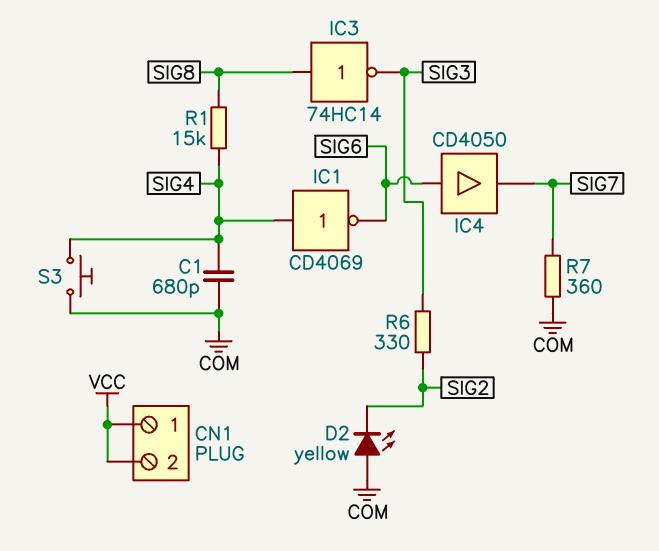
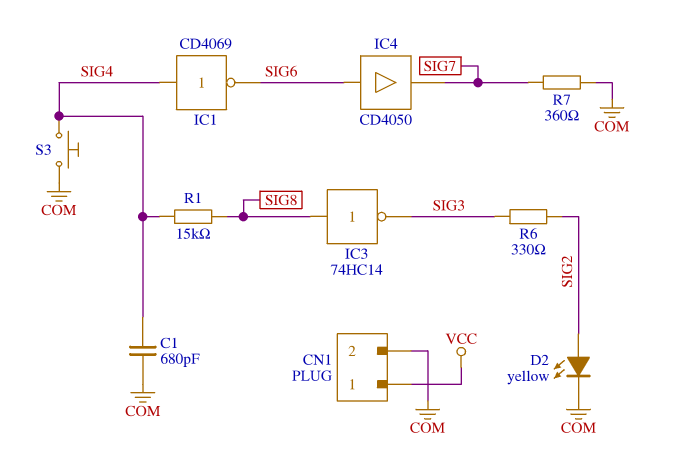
CN1 pin 2: VCC -> COM
D2: LED yellow (A COM, K SIG2) -> LED yellow (A SIG2, K COM)

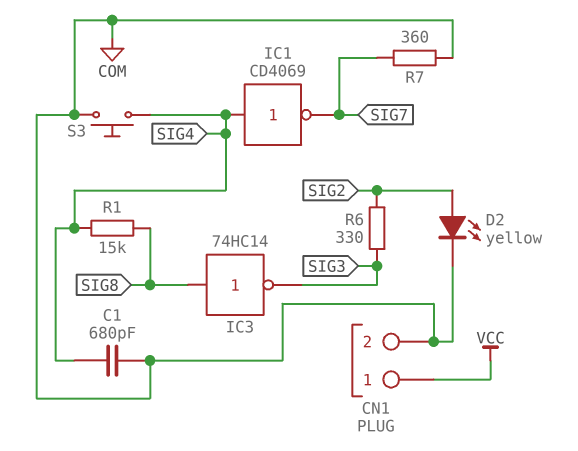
IC1: NOT CD4069 (in SIG4, out SIG6) -> NOT CD4069 (in SIG4, out SIG7)
IC4: buffer CD4050 (in SIG6, out SIG7) -> none

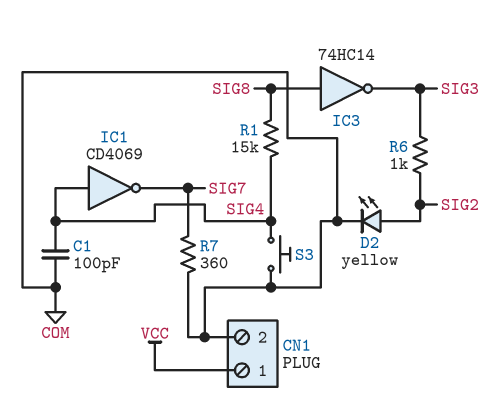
C1: 680pF (COM, SIG4) -> 100pF (COM, SIG4)
R6: 330 (SIG2, SIG3) -> 1k (SIG2, SIG3)

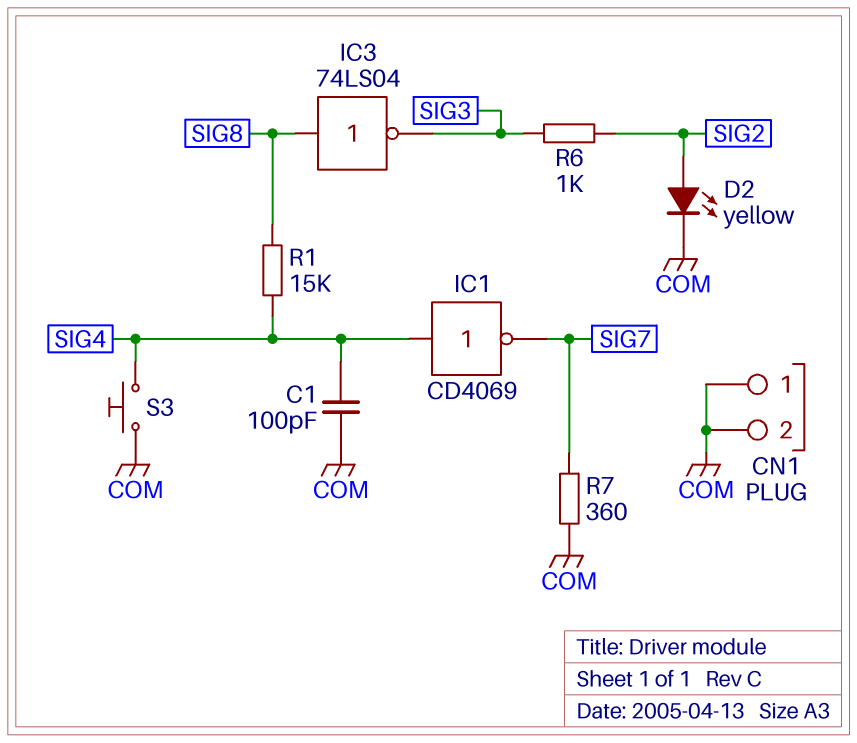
CN1 pin 1: VCC -> COM
IC3: NOT 74HC14 (in SIG8, out SIG3) -> NOT 74LS04 (in SIG8, out SIG3)

